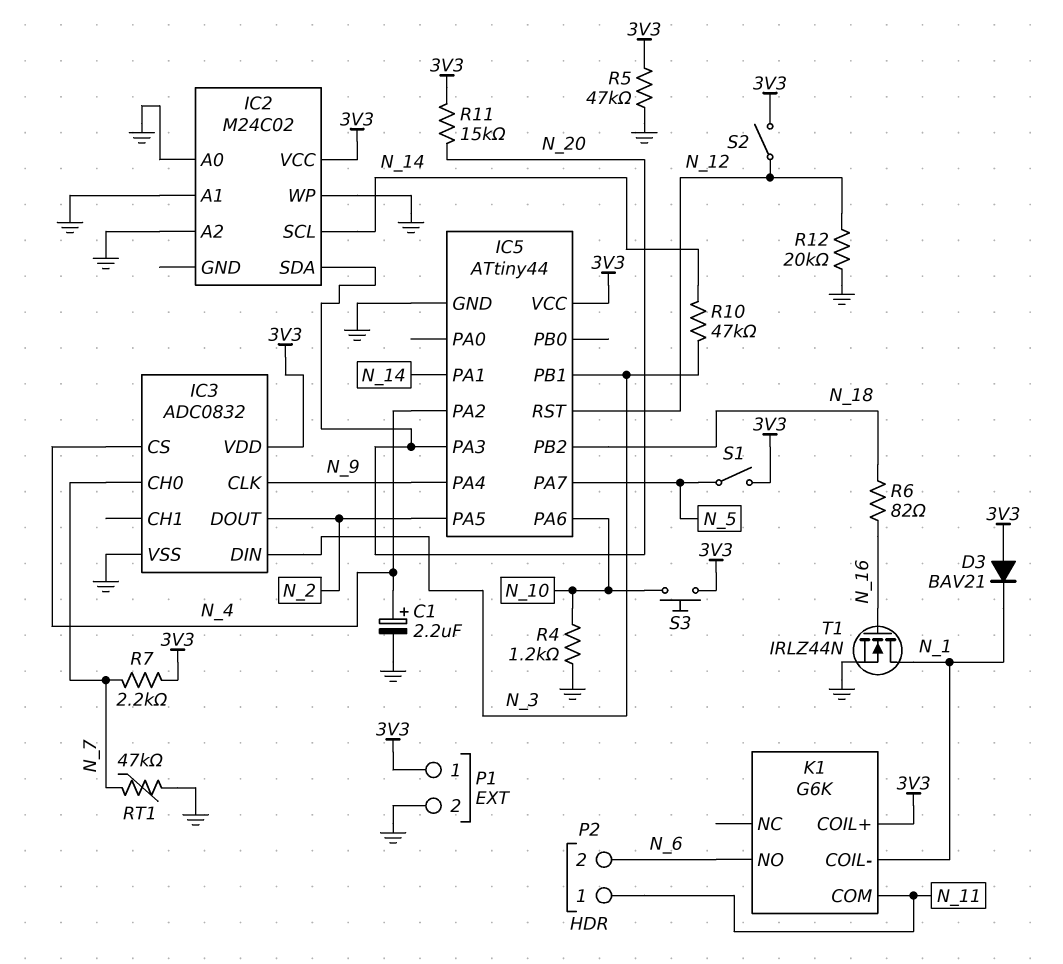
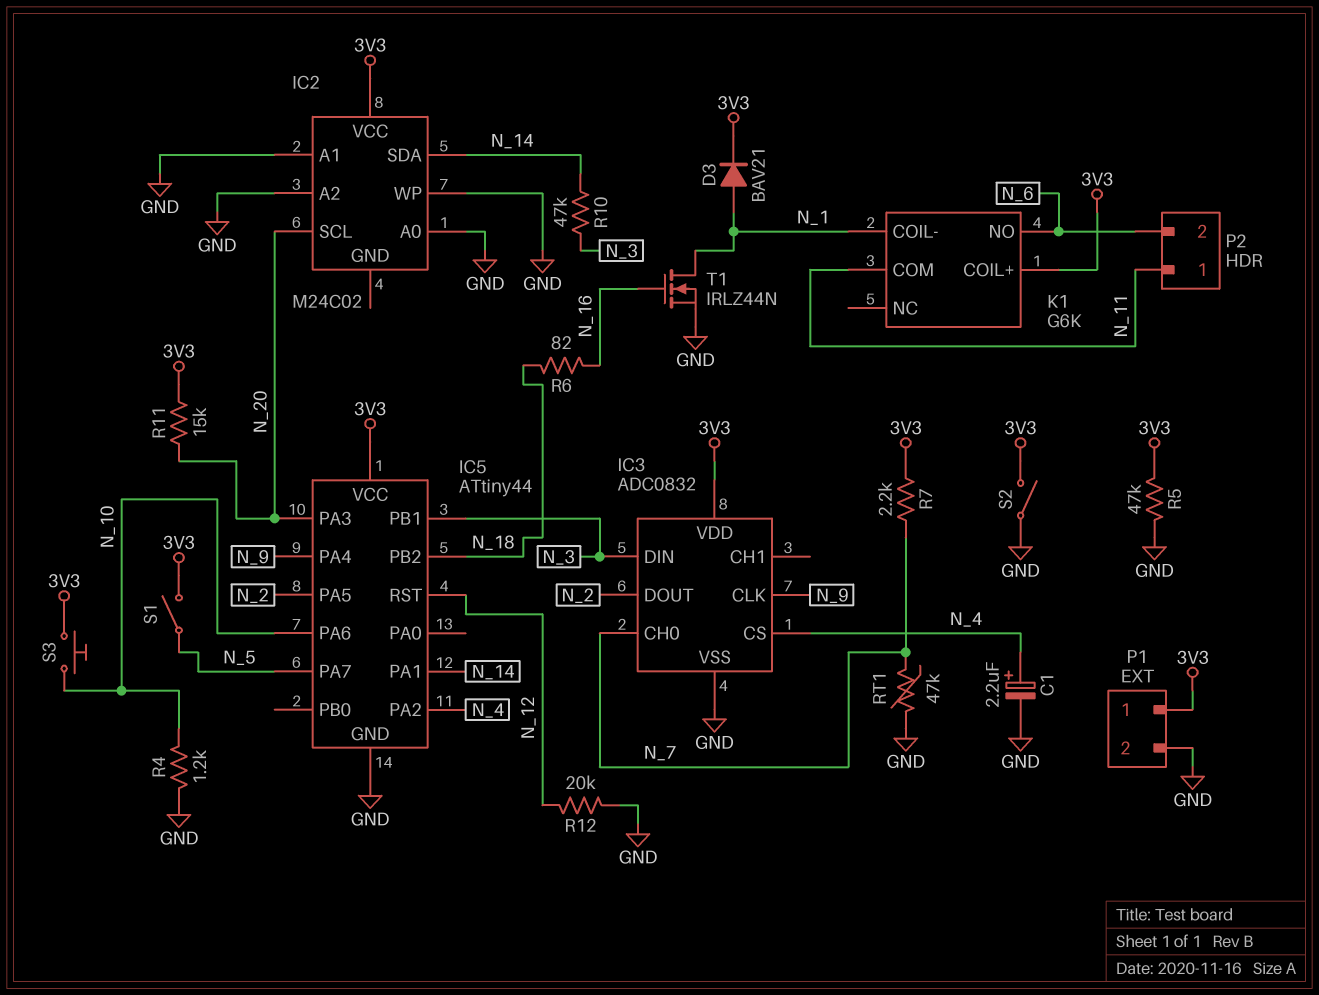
D3: diode BAV21 (A 3V3, K N_1) -> diode BAV21 (A N_1, K 3V3)
IC2 pin SCL: N_14 -> N_20
IC2 pin SDA: N_20 -> N_14
S2: switch (3V3, N_12) -> switch (3V3, GND)

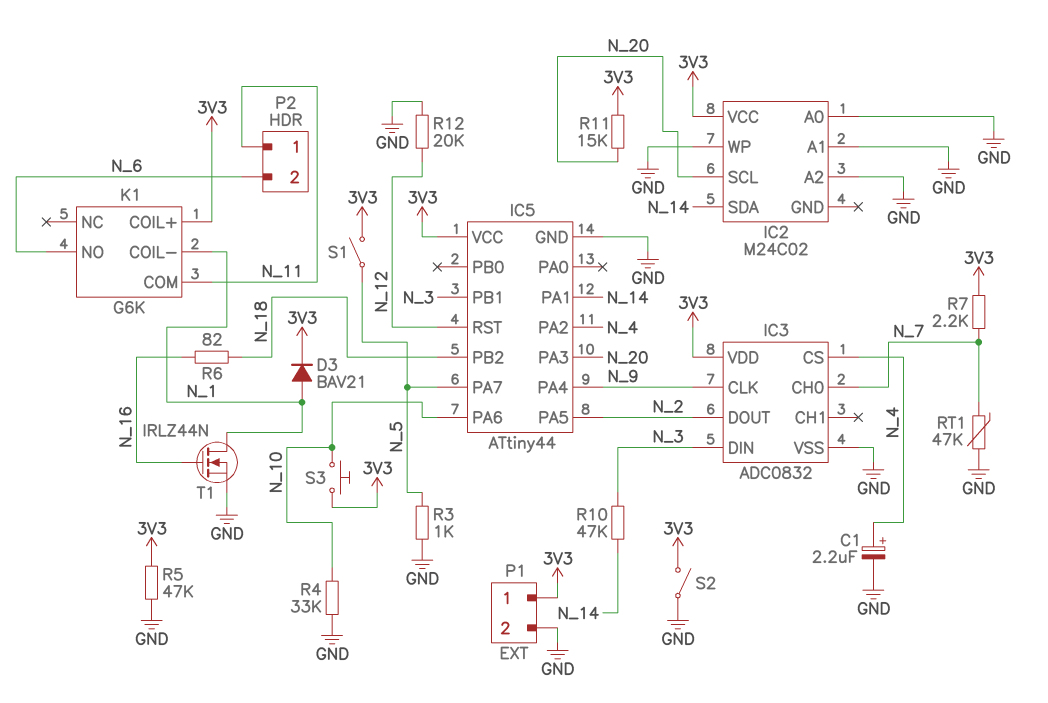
R3: none -> 1k (GND, N_5)
R4: 1.2k (GND, N_10) -> 33k (GND, N_10)

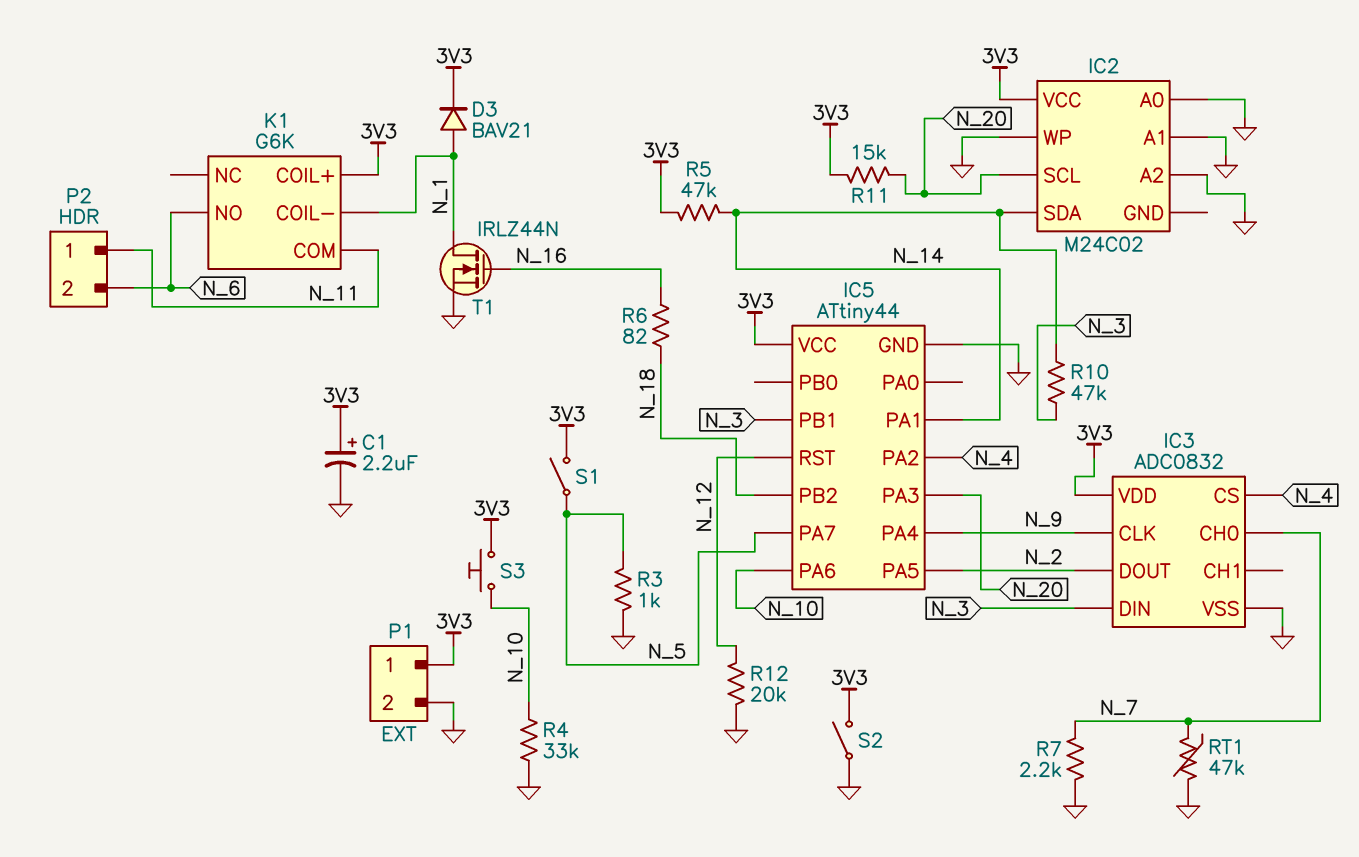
C1: 2.2uF (plus N_4, minus GND) -> 2.2uF (plus 3V3, minus GND)
R5: 47k (3V3, GND) -> 47k (3V3, N_14)
R7: 2.2k (3V3, N_7) -> 2.2k (GND, N_7)

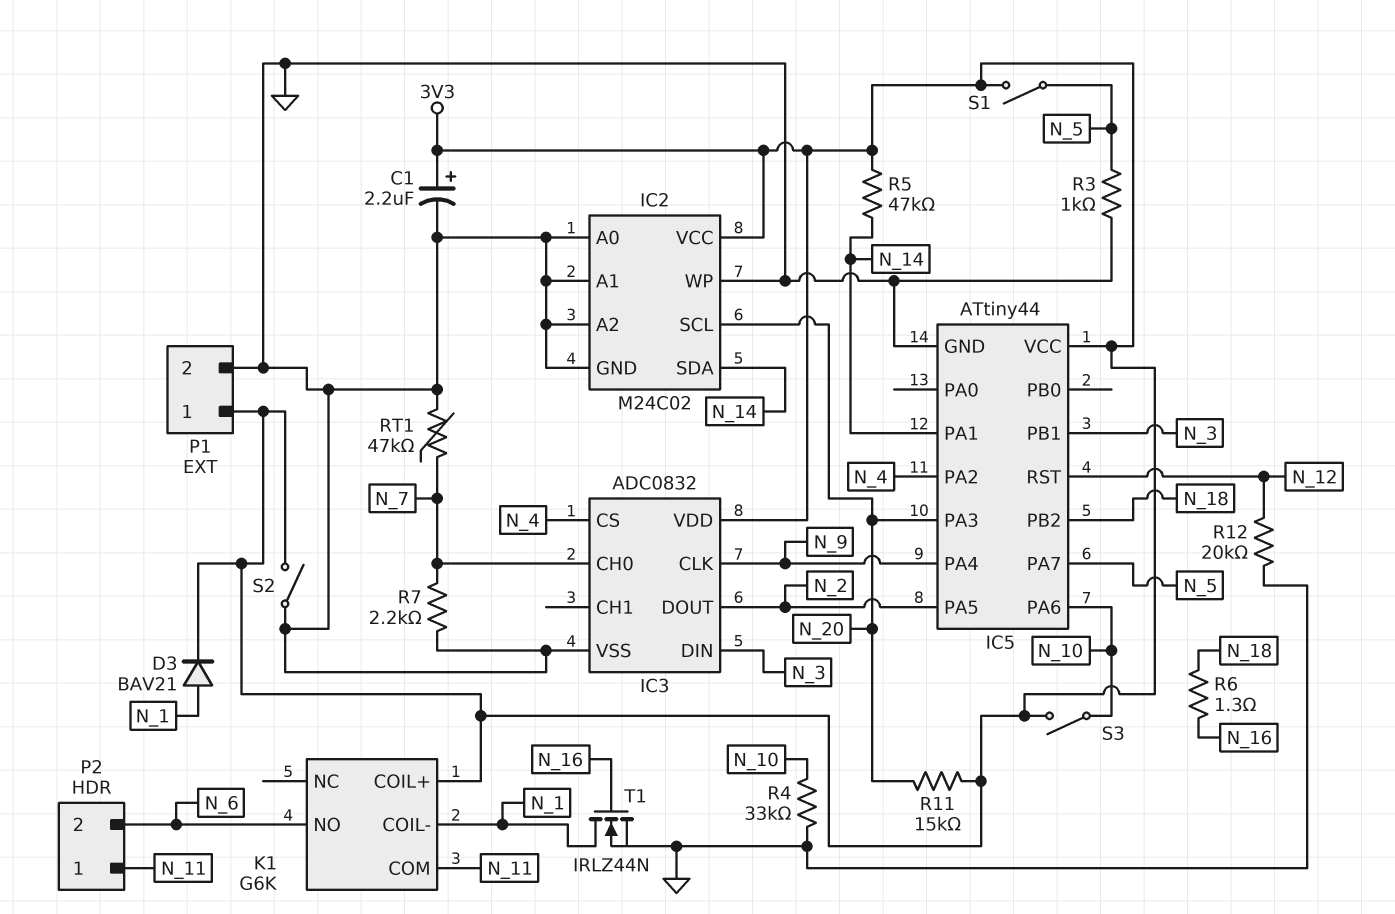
IC2 pin GND: none -> GND
R6: 82 (N_16, N_18) -> 1.3 (N_16, N_18)
R10: 47k (N_3, N_14) -> none
S3: button (3V3, N_10) -> switch (3V3, N_10)

